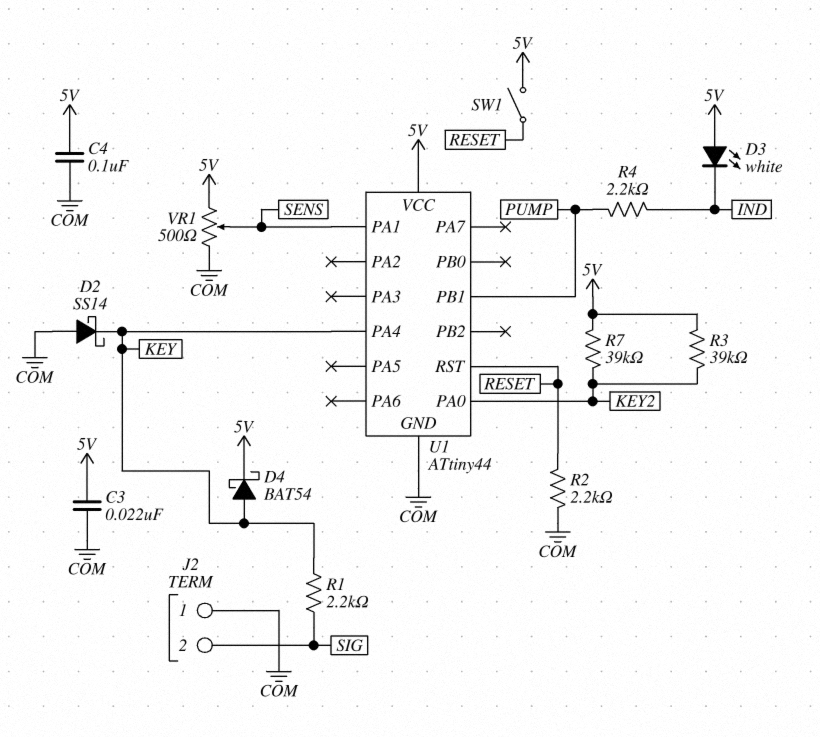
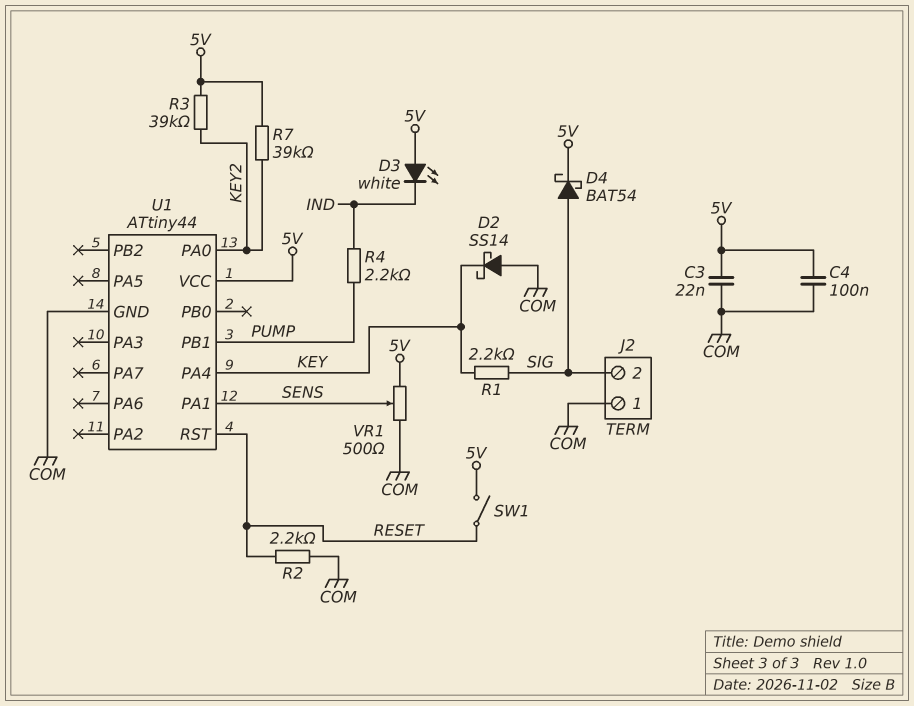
D4: schottky BAT54 (A KEY, K 5V) -> schottky BAT54 (A SIG, K 5V)

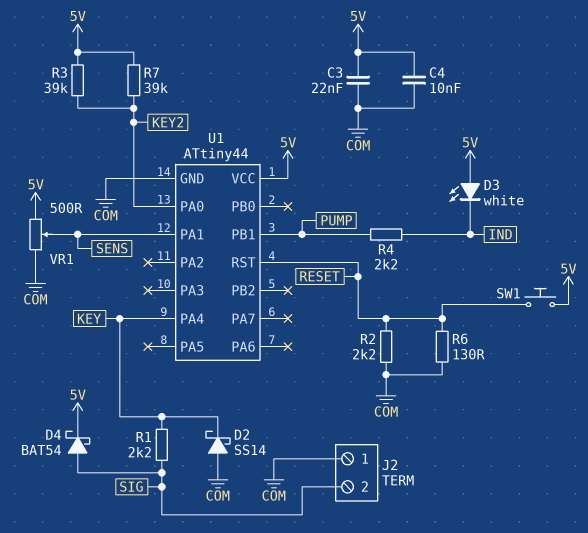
C4: 100nF (5V, COM) -> 10nF (5V, COM)
R6: none -> 130 (COM, RESET)
SW1: switch (5V, RESET) -> button (5V, RESET)

